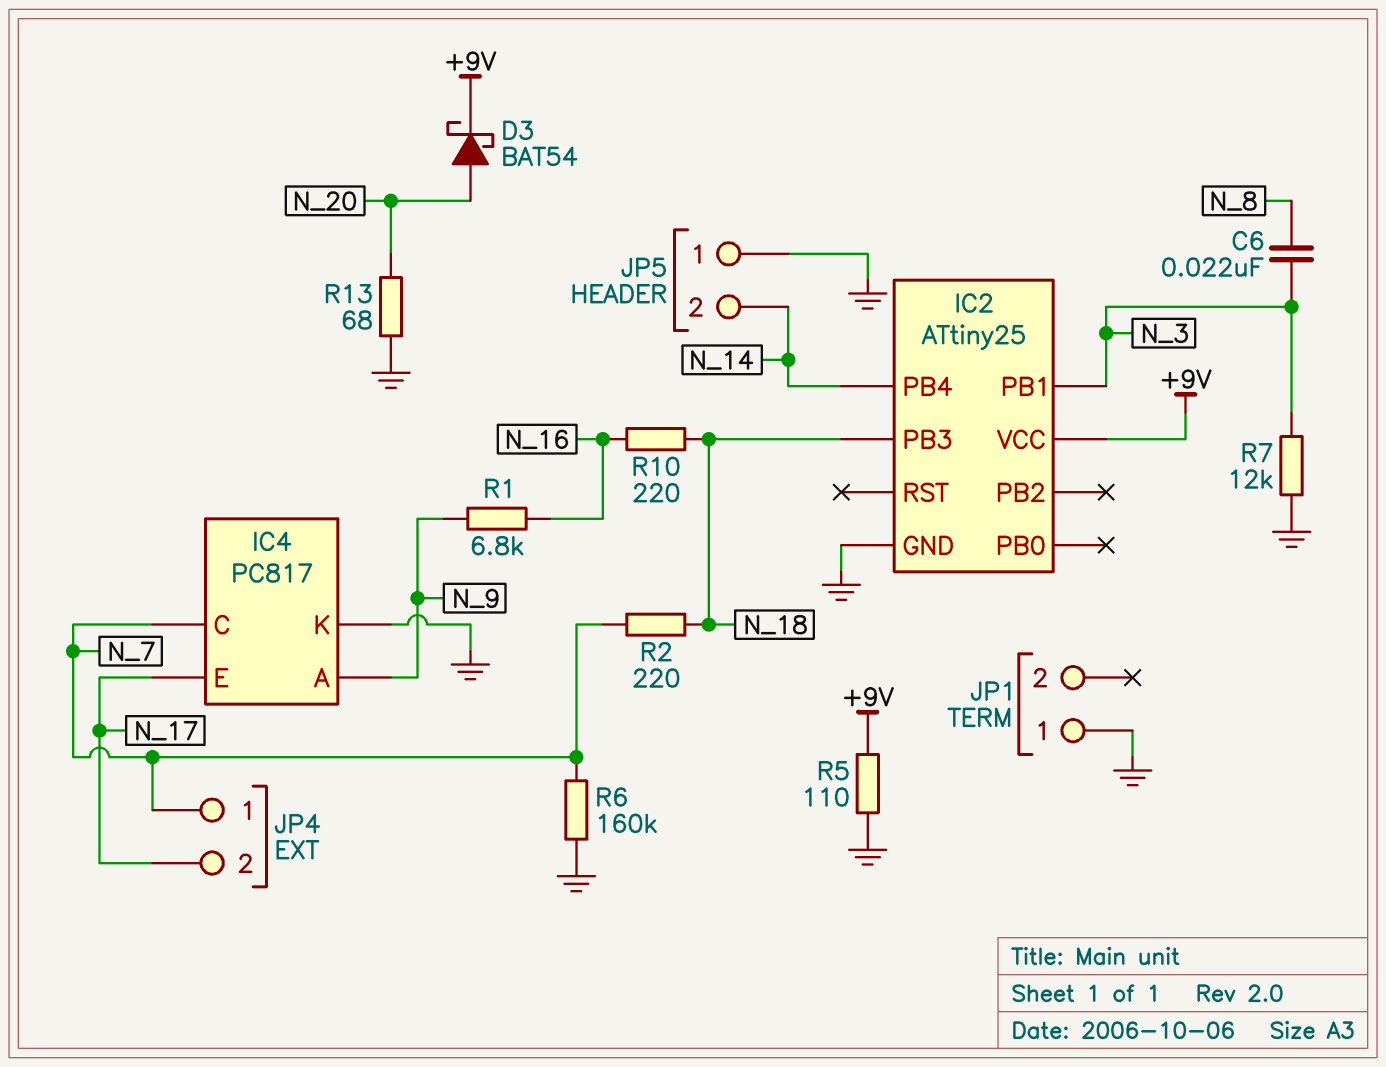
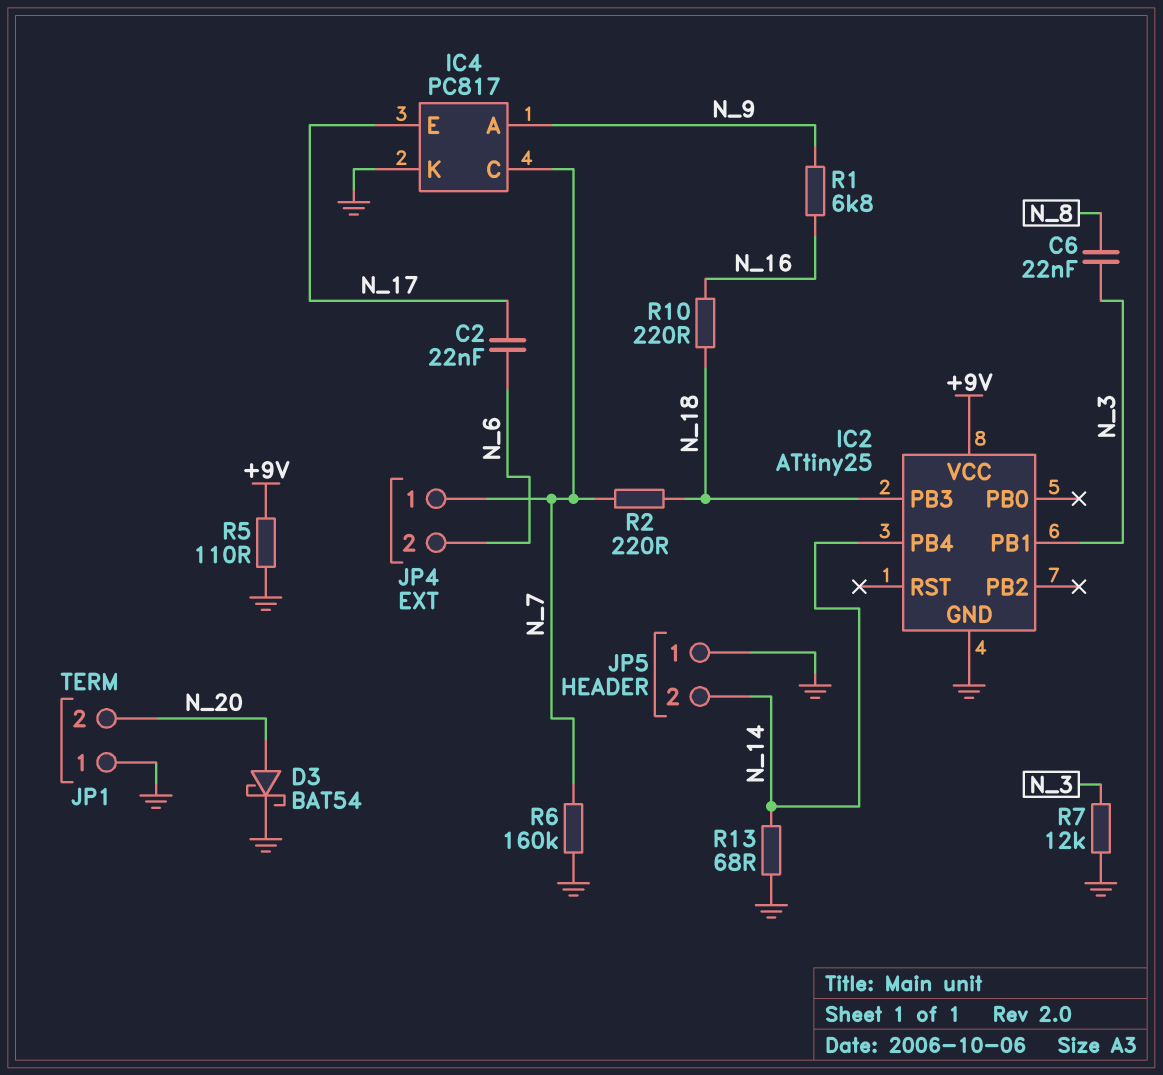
C2: none -> 22nF (N_6, N_17)
D3: schottky BAT54 (A N_20, K +9V) -> schottky BAT54 (A N_20, K GND)
JP1 pin 2: none -> N_20
JP4 pin 2: N_17 -> N_6
R13: 68 (GND, N_20) -> 68 (GND, N_14)

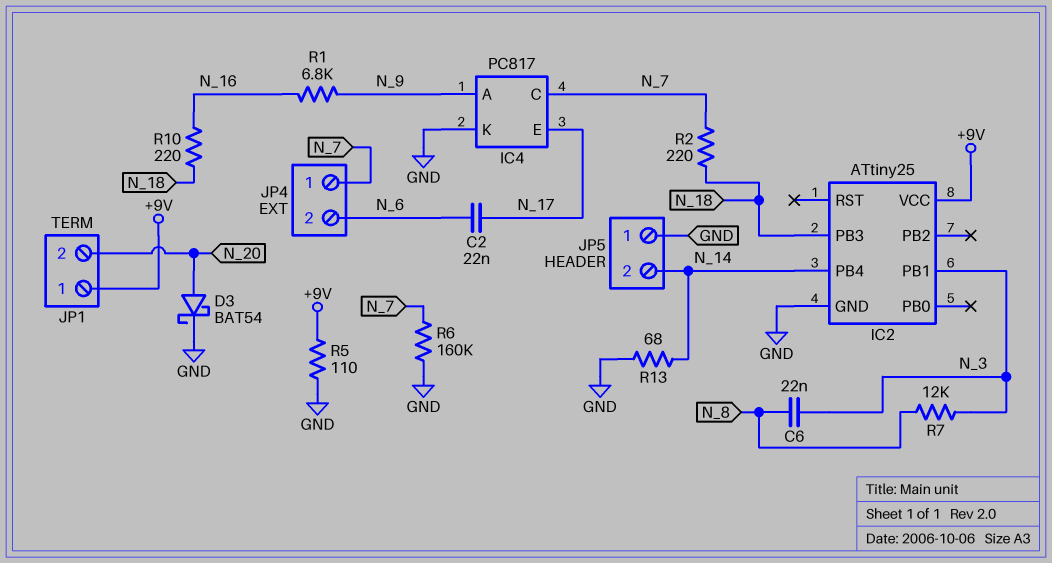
JP1 pin 1: GND -> +9V
R7: 12k (GND, N_3) -> 12k (N_3, N_8)

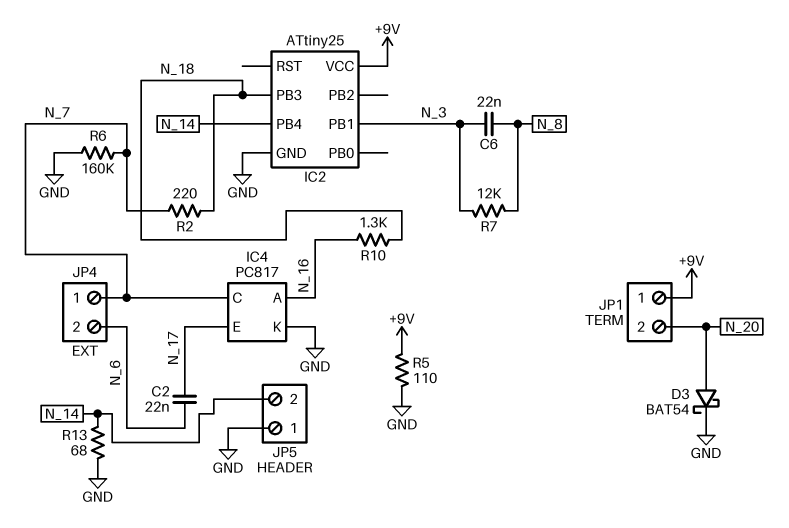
IC4 pin A: N_9 -> N_16
R1: 6.8k (N_9, N_16) -> none
R10: 220 (N_16, N_18) -> 1.3k (N_16, N_18)

